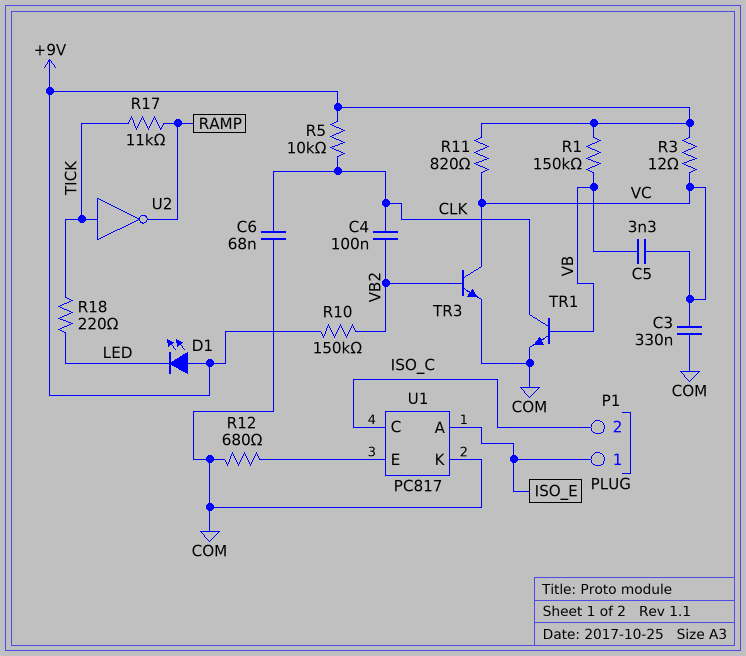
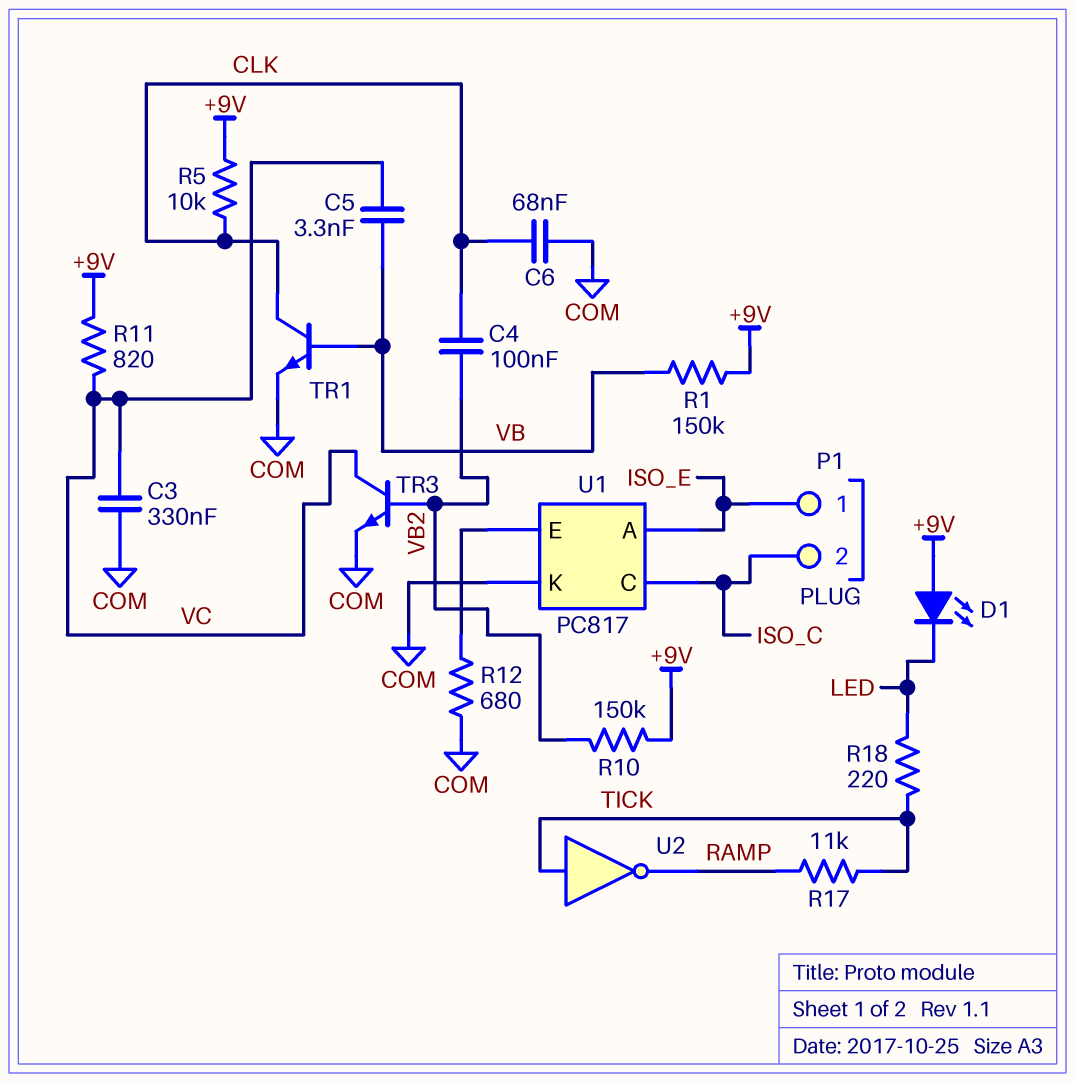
R3: 12 (+9V, VC) -> none

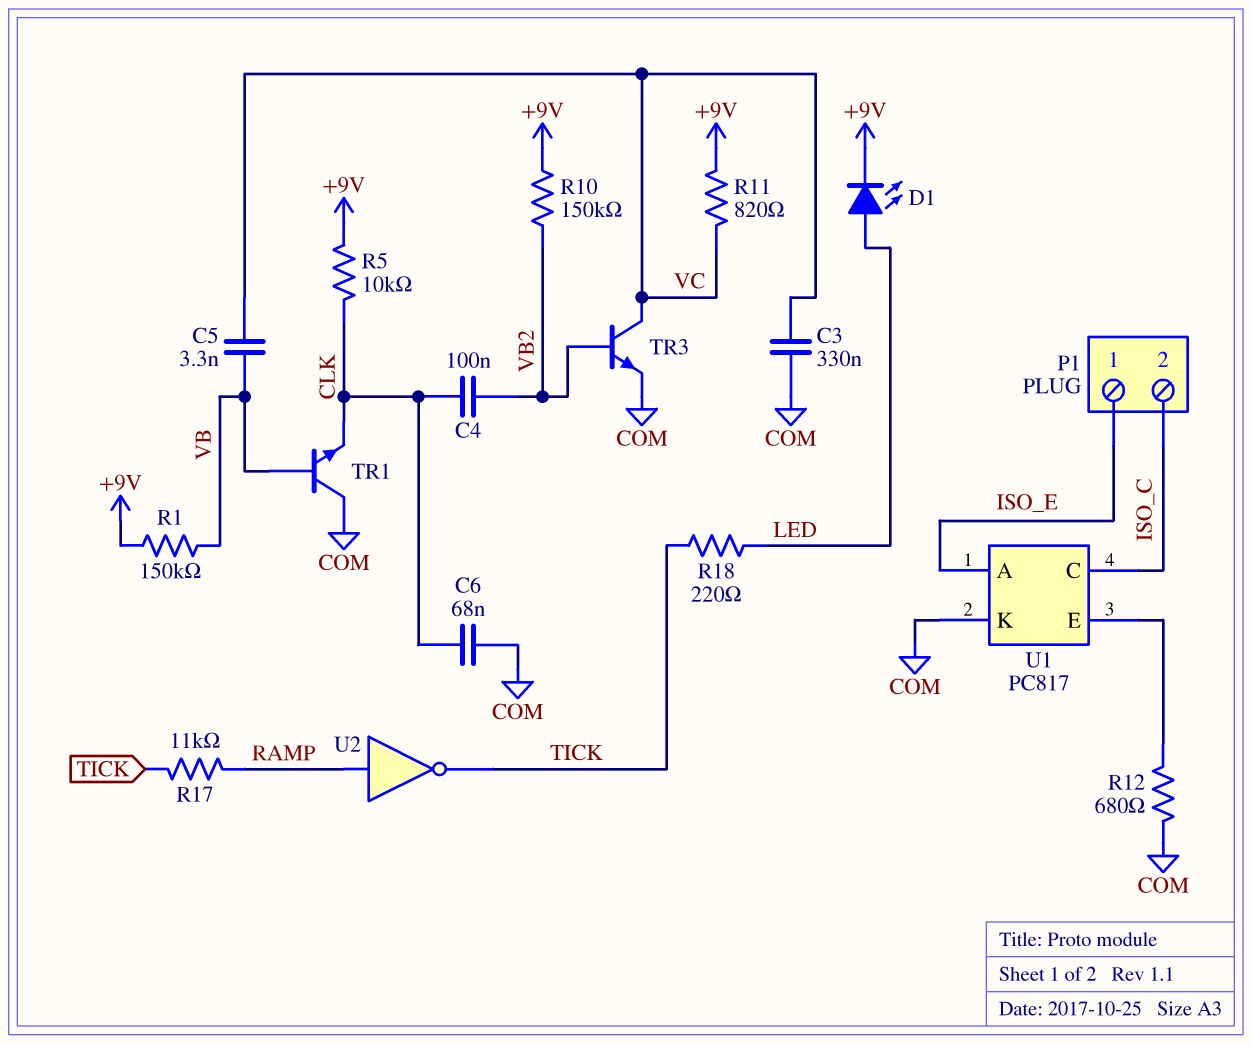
D1: LED (A +9V, K LED) -> LED (A LED, K +9V)
TR1: NPN (B VB, C CLK, E COM) -> NPN (B VB, C COM, E CLK)
U2: NOT (in TICK, out RAMP) -> NOT (in RAMP, out TICK)

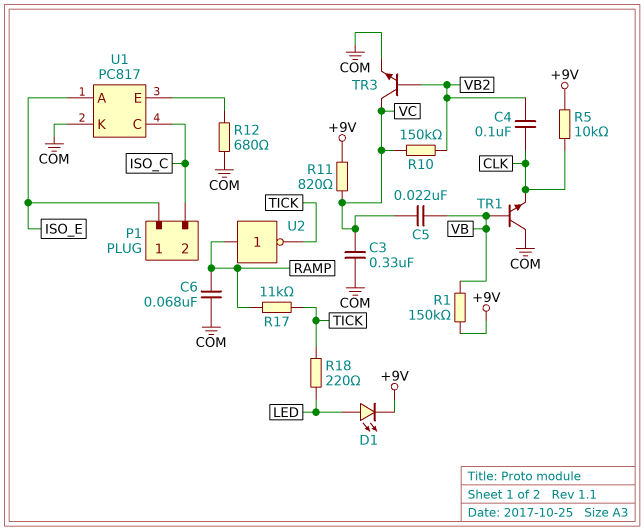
C5: 3.3nF (VB, VC) -> 22nF (VB, VC)
C6: 68nF (CLK, COM) -> 68nF (COM, RAMP)
R10: 150k (+9V, VB2) -> 150k (VB2, VC)

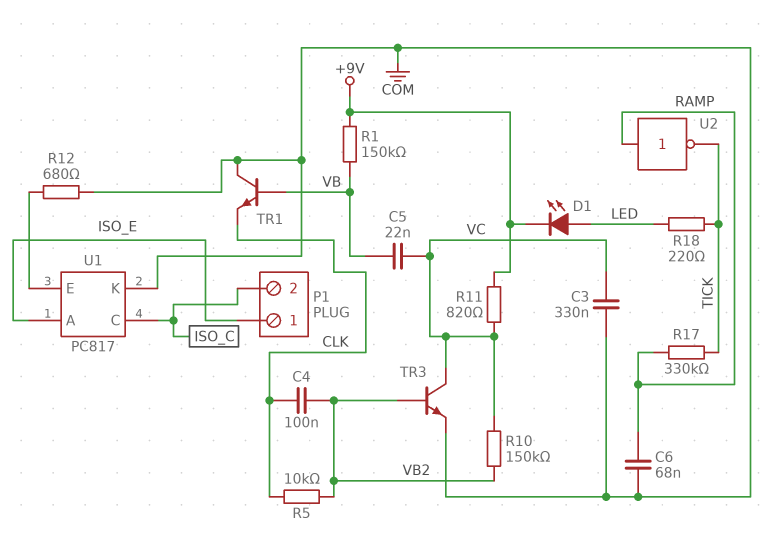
R5: 10k (+9V, CLK) -> 10k (CLK, VB2)
R17: 11k (RAMP, TICK) -> 330k (RAMP, TICK)

